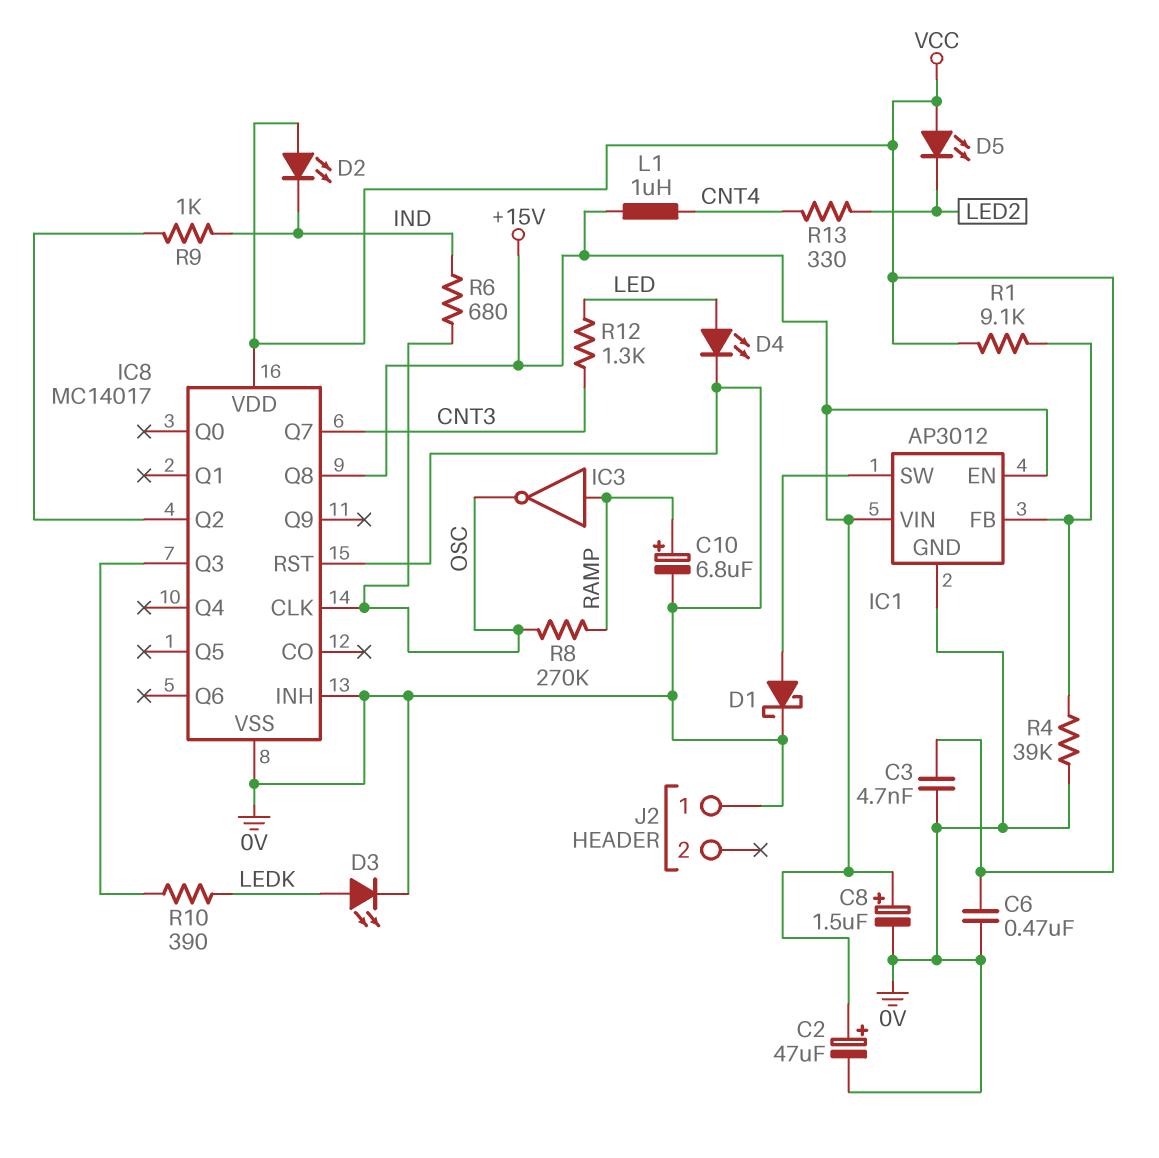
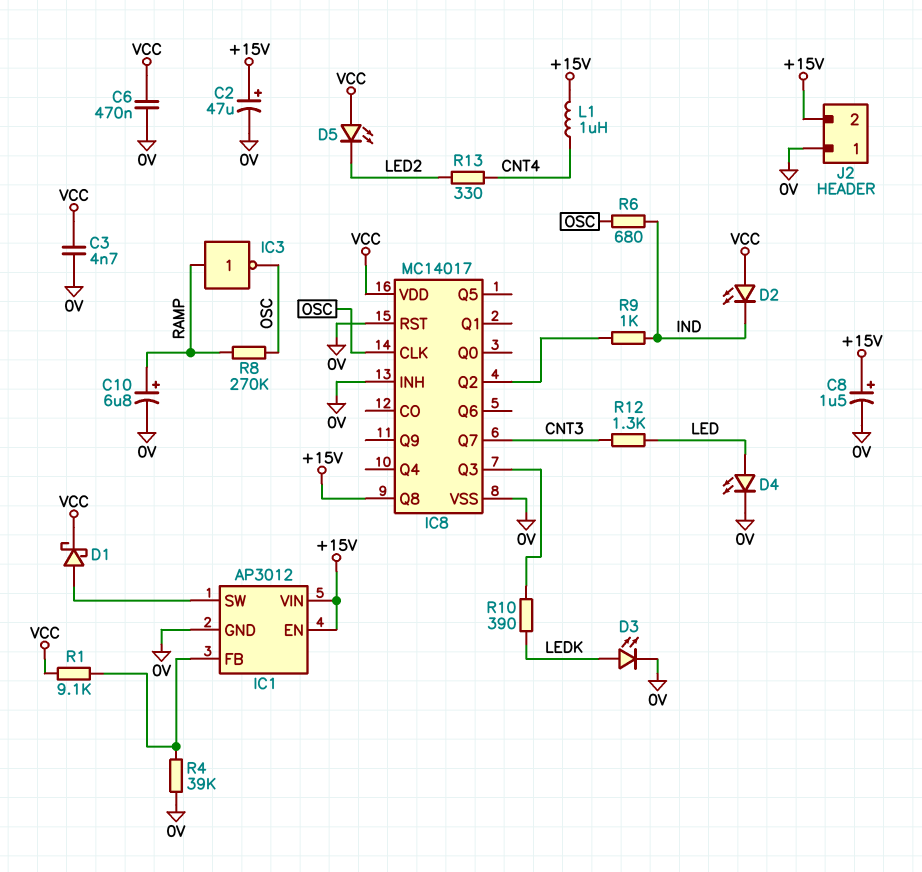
D1: schottky (A IC1/SW, K 0V) -> schottky (A IC1/SW, K VCC)
J2 pin 2: none -> +15V

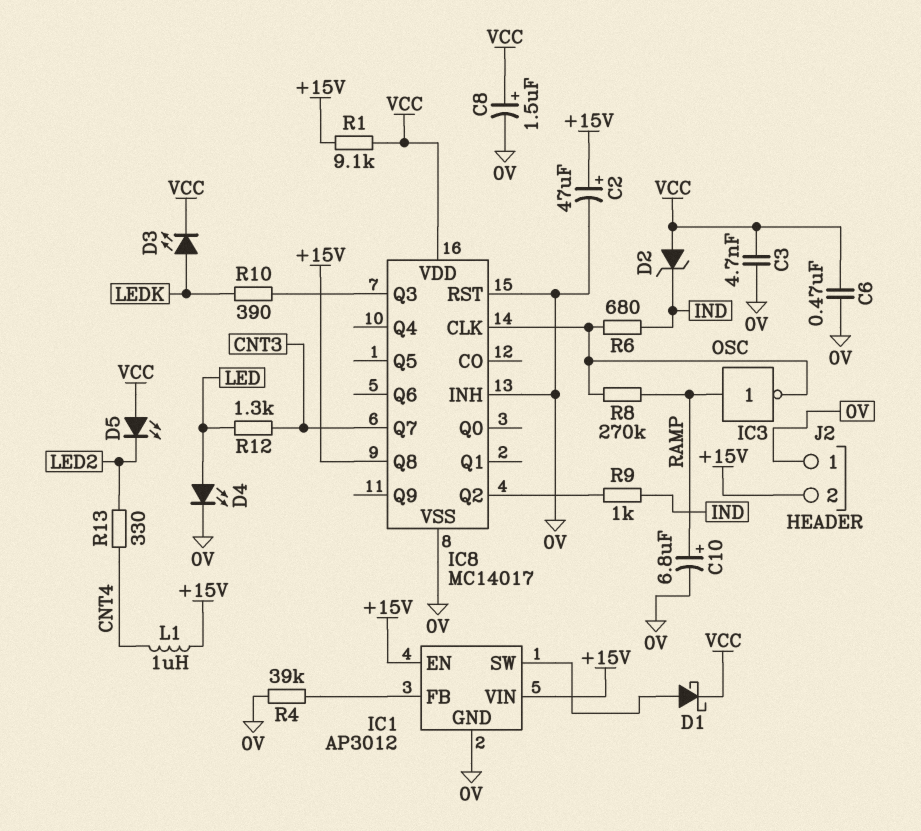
C8: 1.5uF (plus +15V, minus 0V) -> 1.5uF (plus VCC, minus 0V)
D2: LED (A VCC, K IND) -> zener (A VCC, K IND)
D3: LED (A LEDK, K 0V) -> LED (A LEDK, K VCC)
R1: 9.1k (IC1/FB, VCC) -> 9.1k (+15V, VCC)

